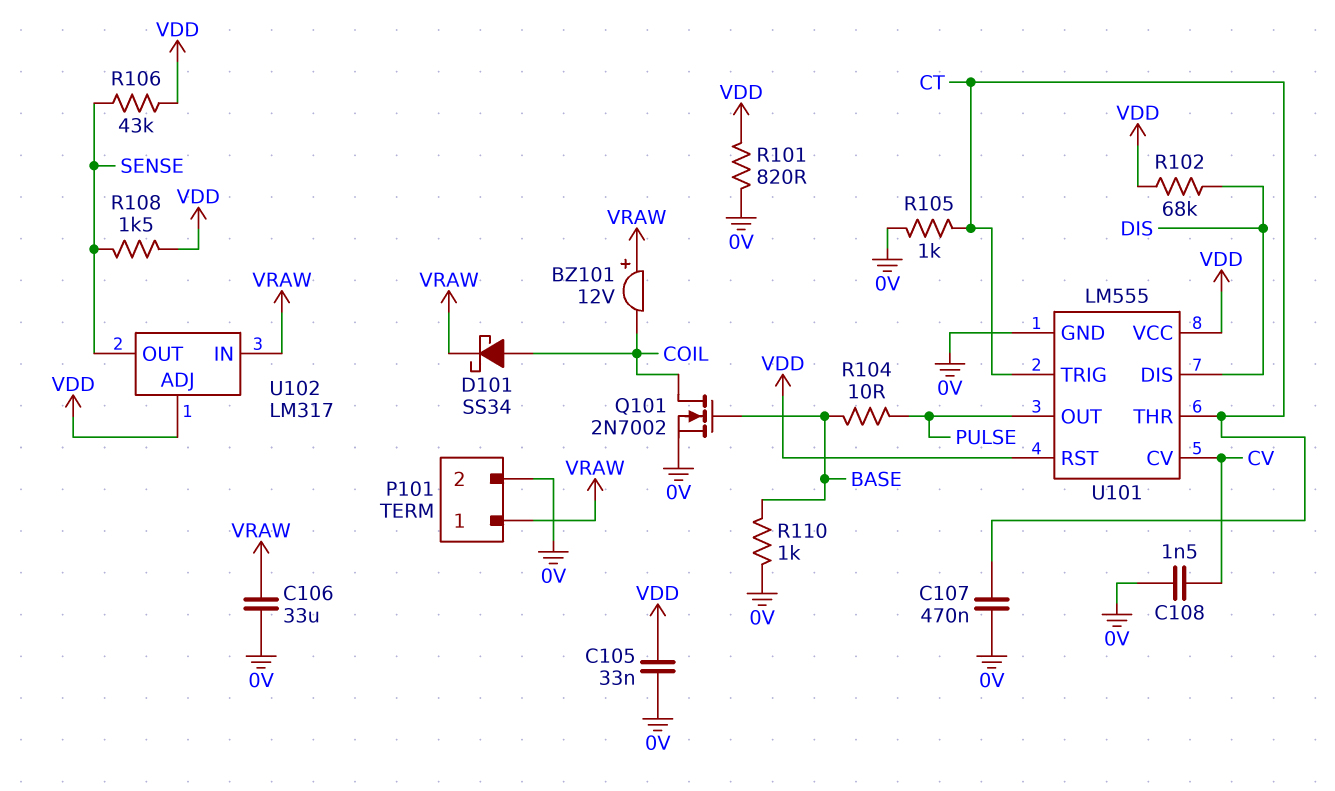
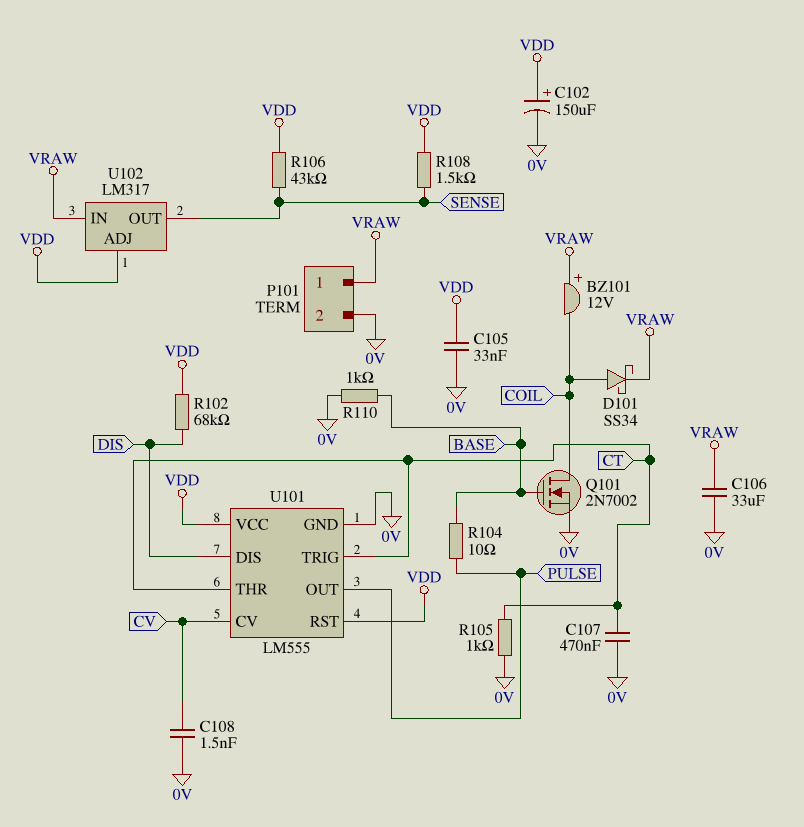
C102: none -> 150uF (plus VDD, minus 0V)
R101: 820 (0V, VDD) -> none

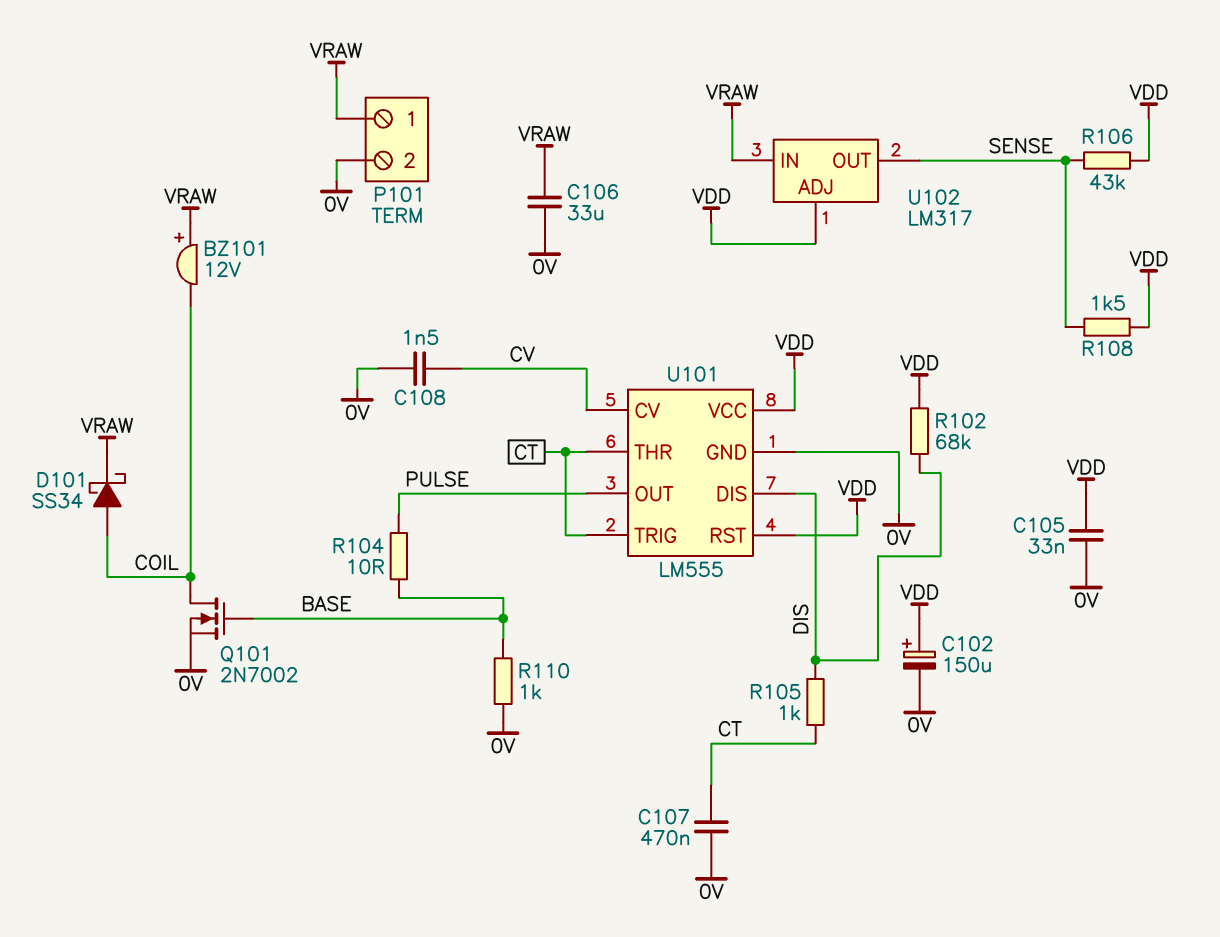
R105: 1k (0V, CT) -> 1k (CT, DIS)

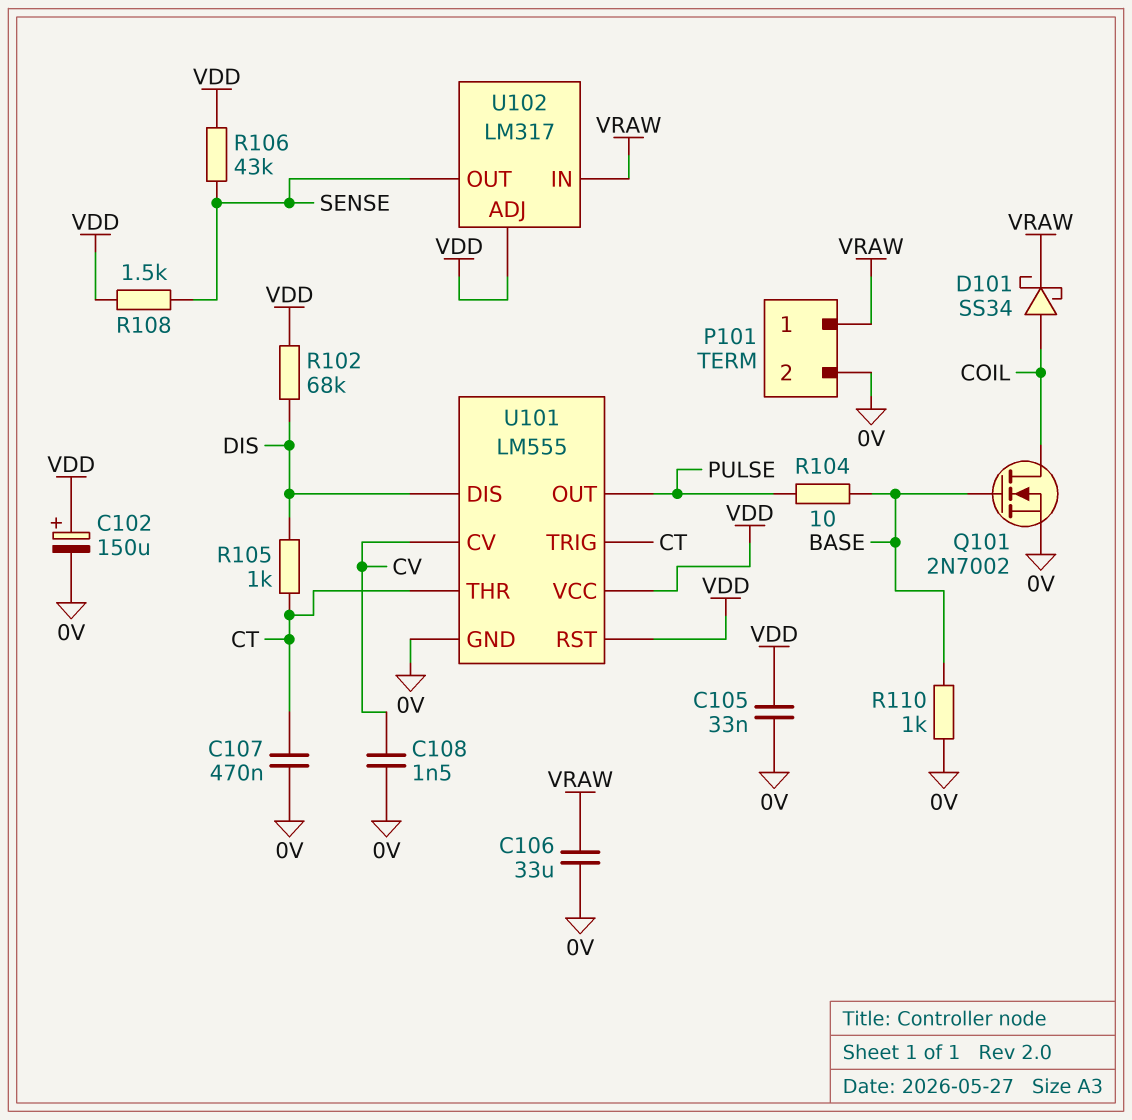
BZ101: buzzer 12V (plus VRAW, minus COIL) -> none

